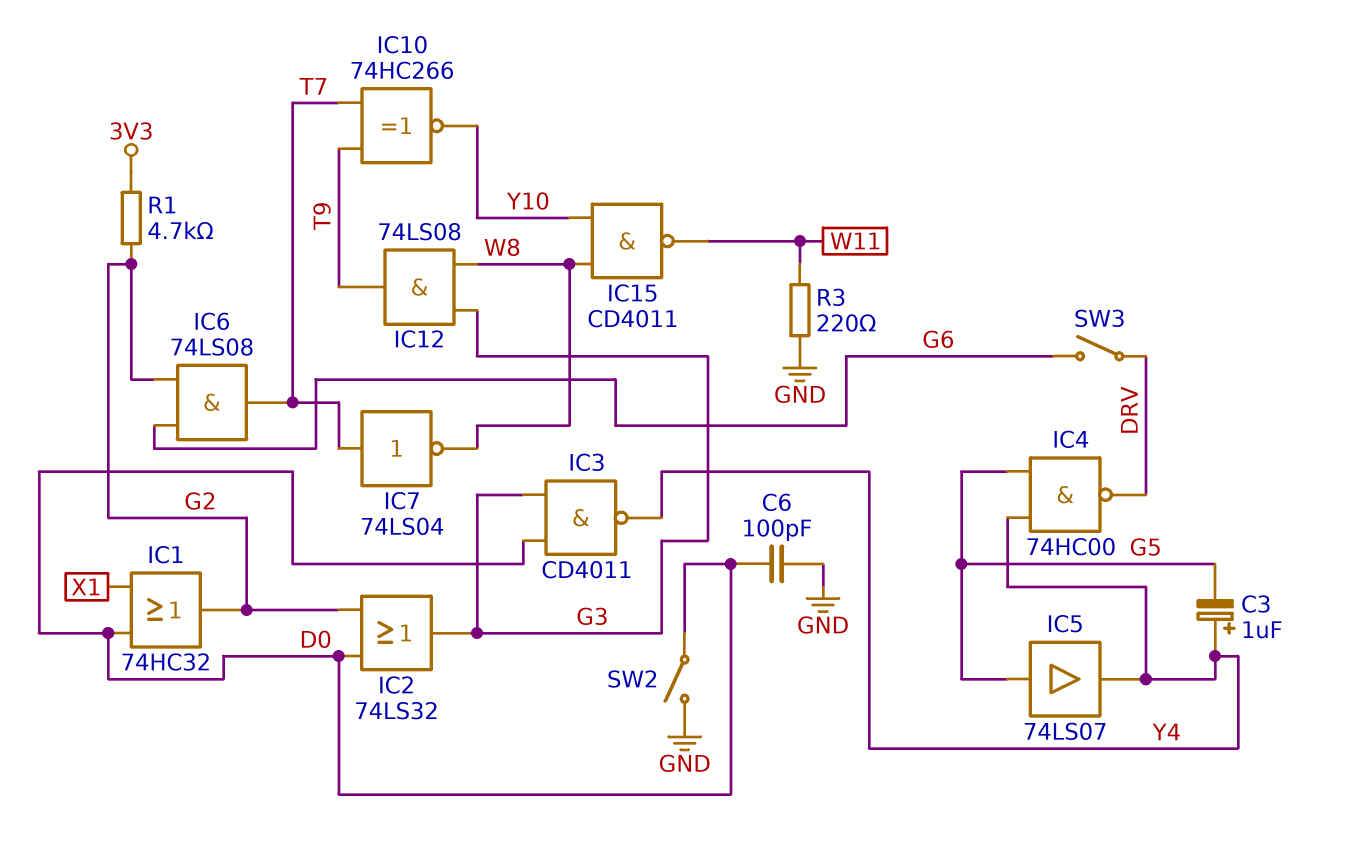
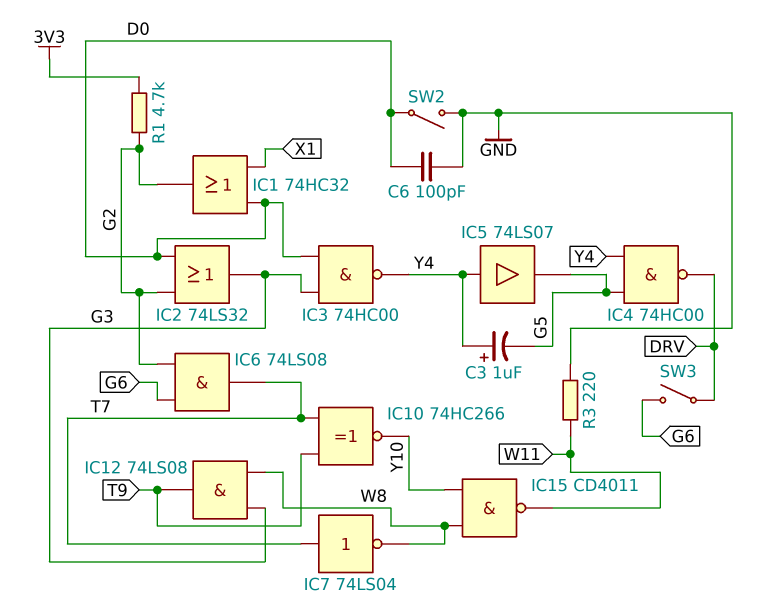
IC3: NAND CD4011 (in D0, in G3, out Y4) -> NAND 74HC00 (in D0, in G3, out Y4)
IC5: buffer 74LS07 (in G5, out Y4) -> buffer 74LS07 (in Y4, out G5)

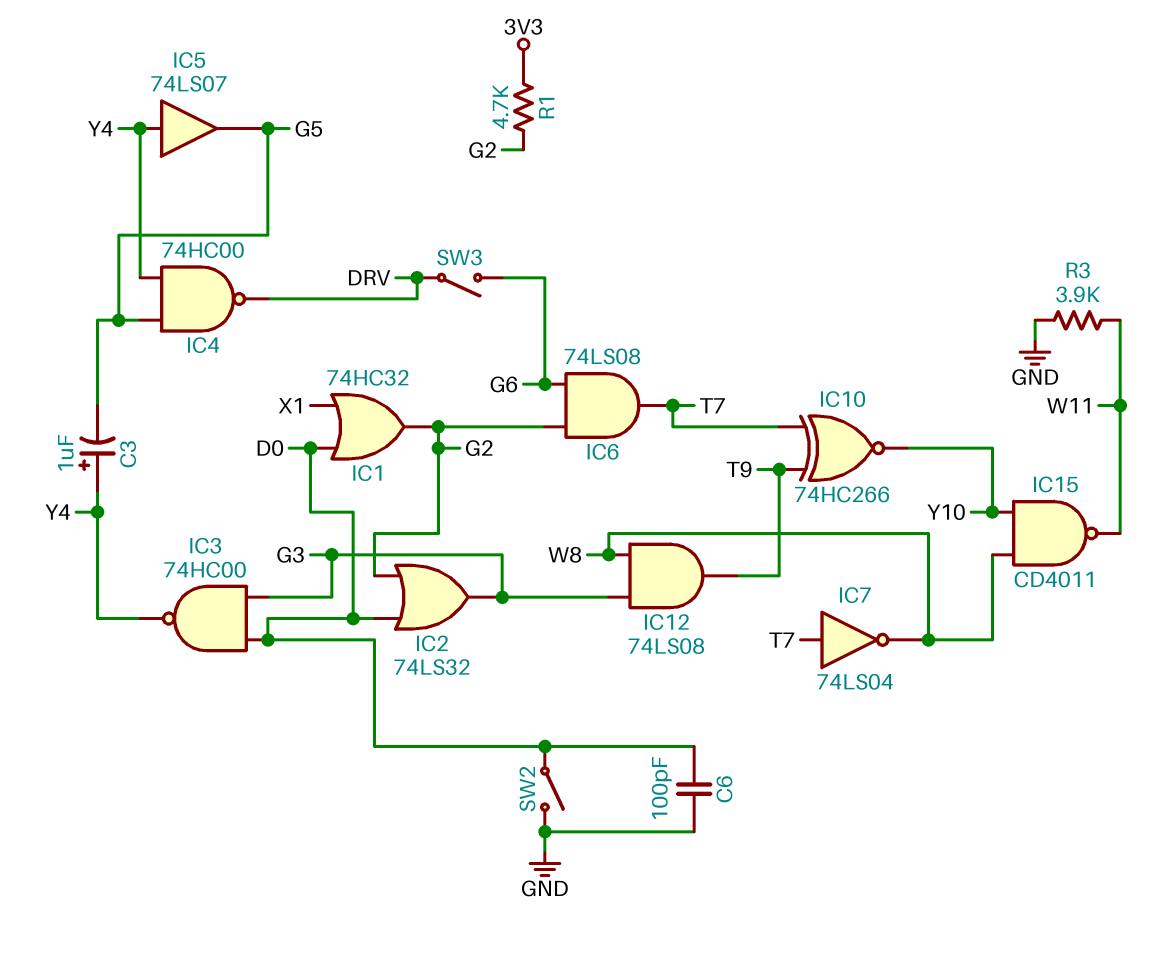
R3: 220 (GND, W11) -> 3.9k (GND, W11)

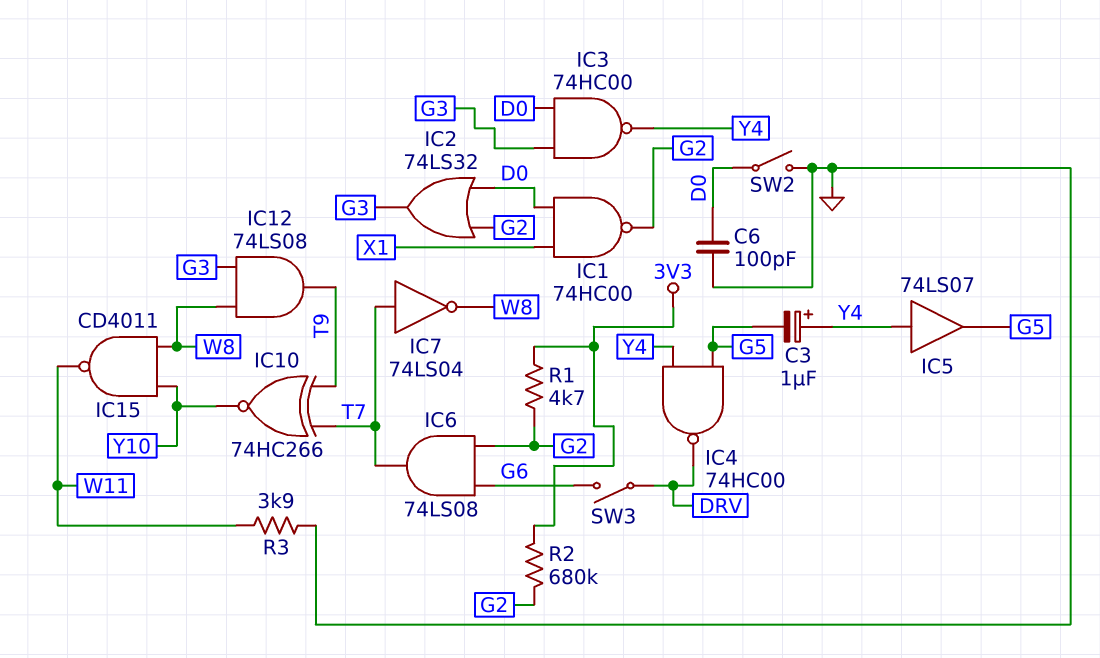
IC1: OR 74HC32 (in D0, in X1, out G2) -> NAND 74HC00 (in D0, in X1, out G2)
R2: none -> 680k (3V3, G2)

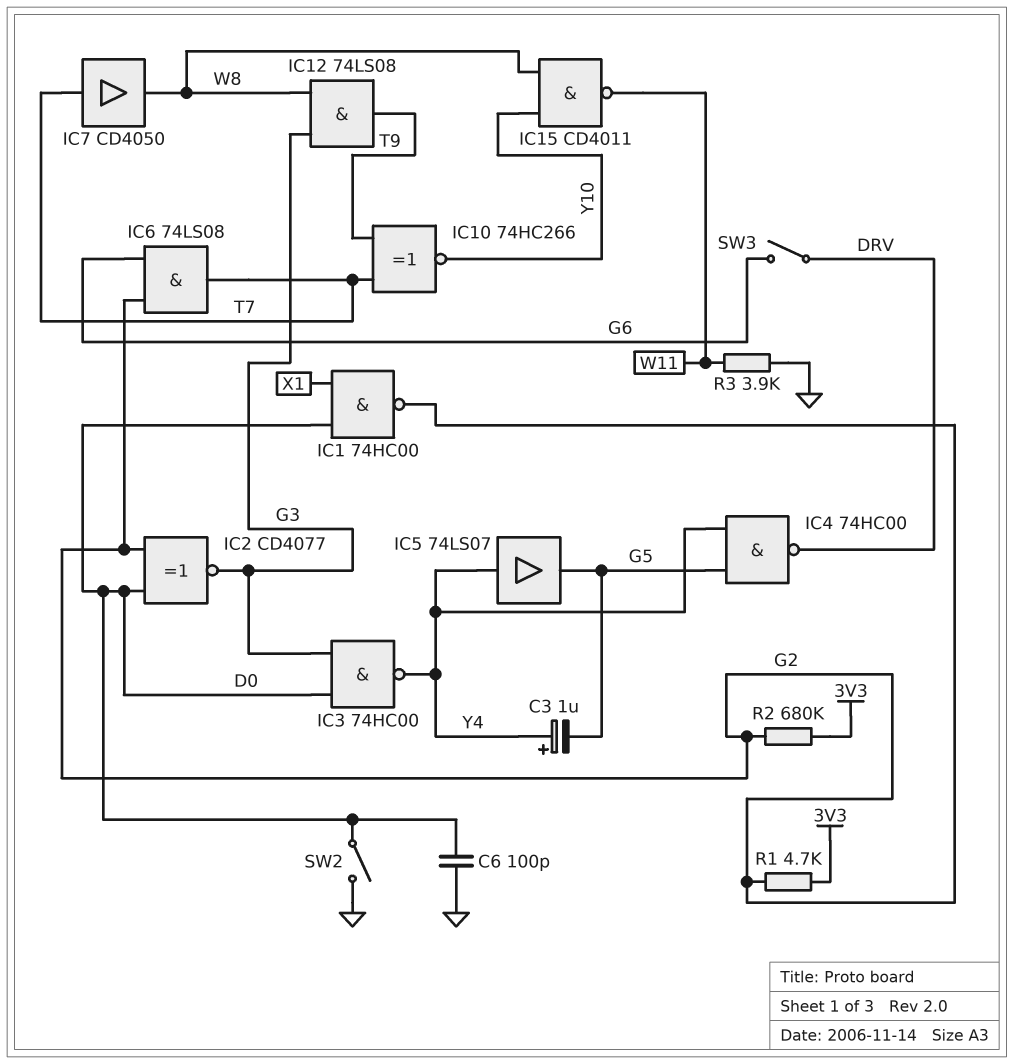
IC2: OR 74LS32 (in D0, in G2, out G3) -> XNOR CD4077 (in D0, in G2, out G3)
IC7: NOT 74LS04 (in T7, out W8) -> buffer CD4050 (in T7, out W8)

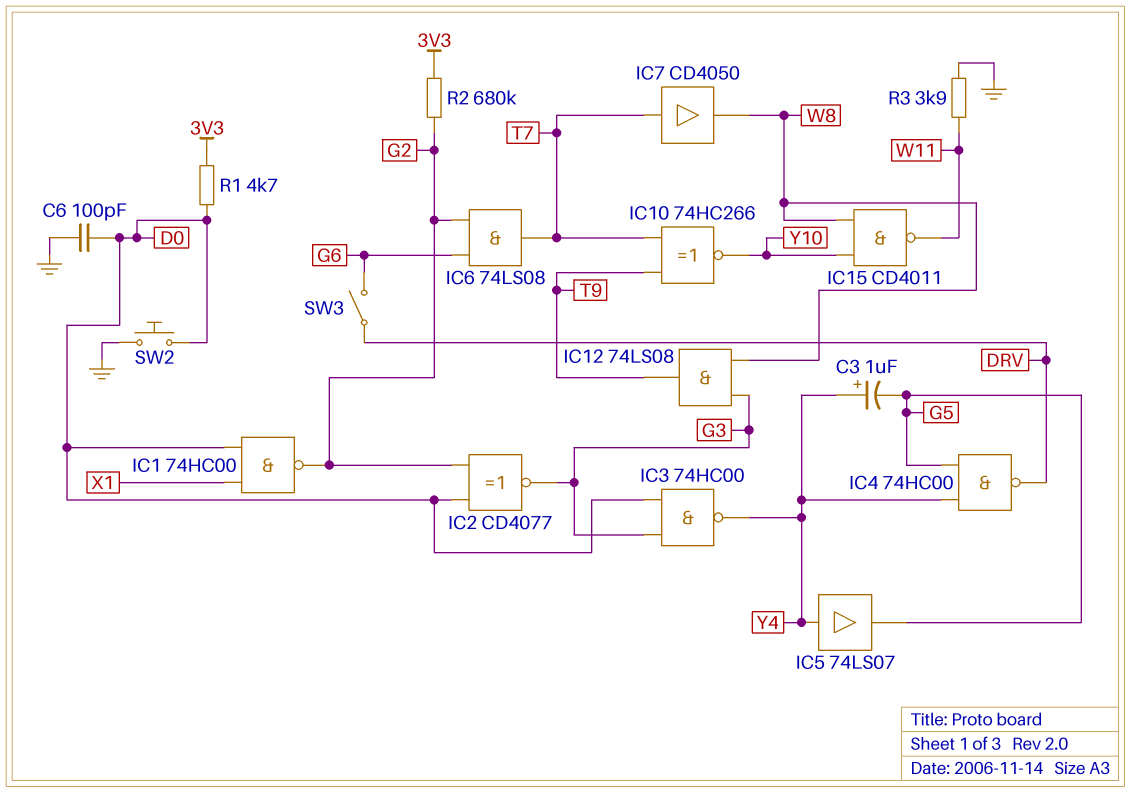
R1: 4.7k (3V3, G2) -> 4.7k (3V3, D0)
SW2: switch (D0, GND) -> button (D0, GND)

